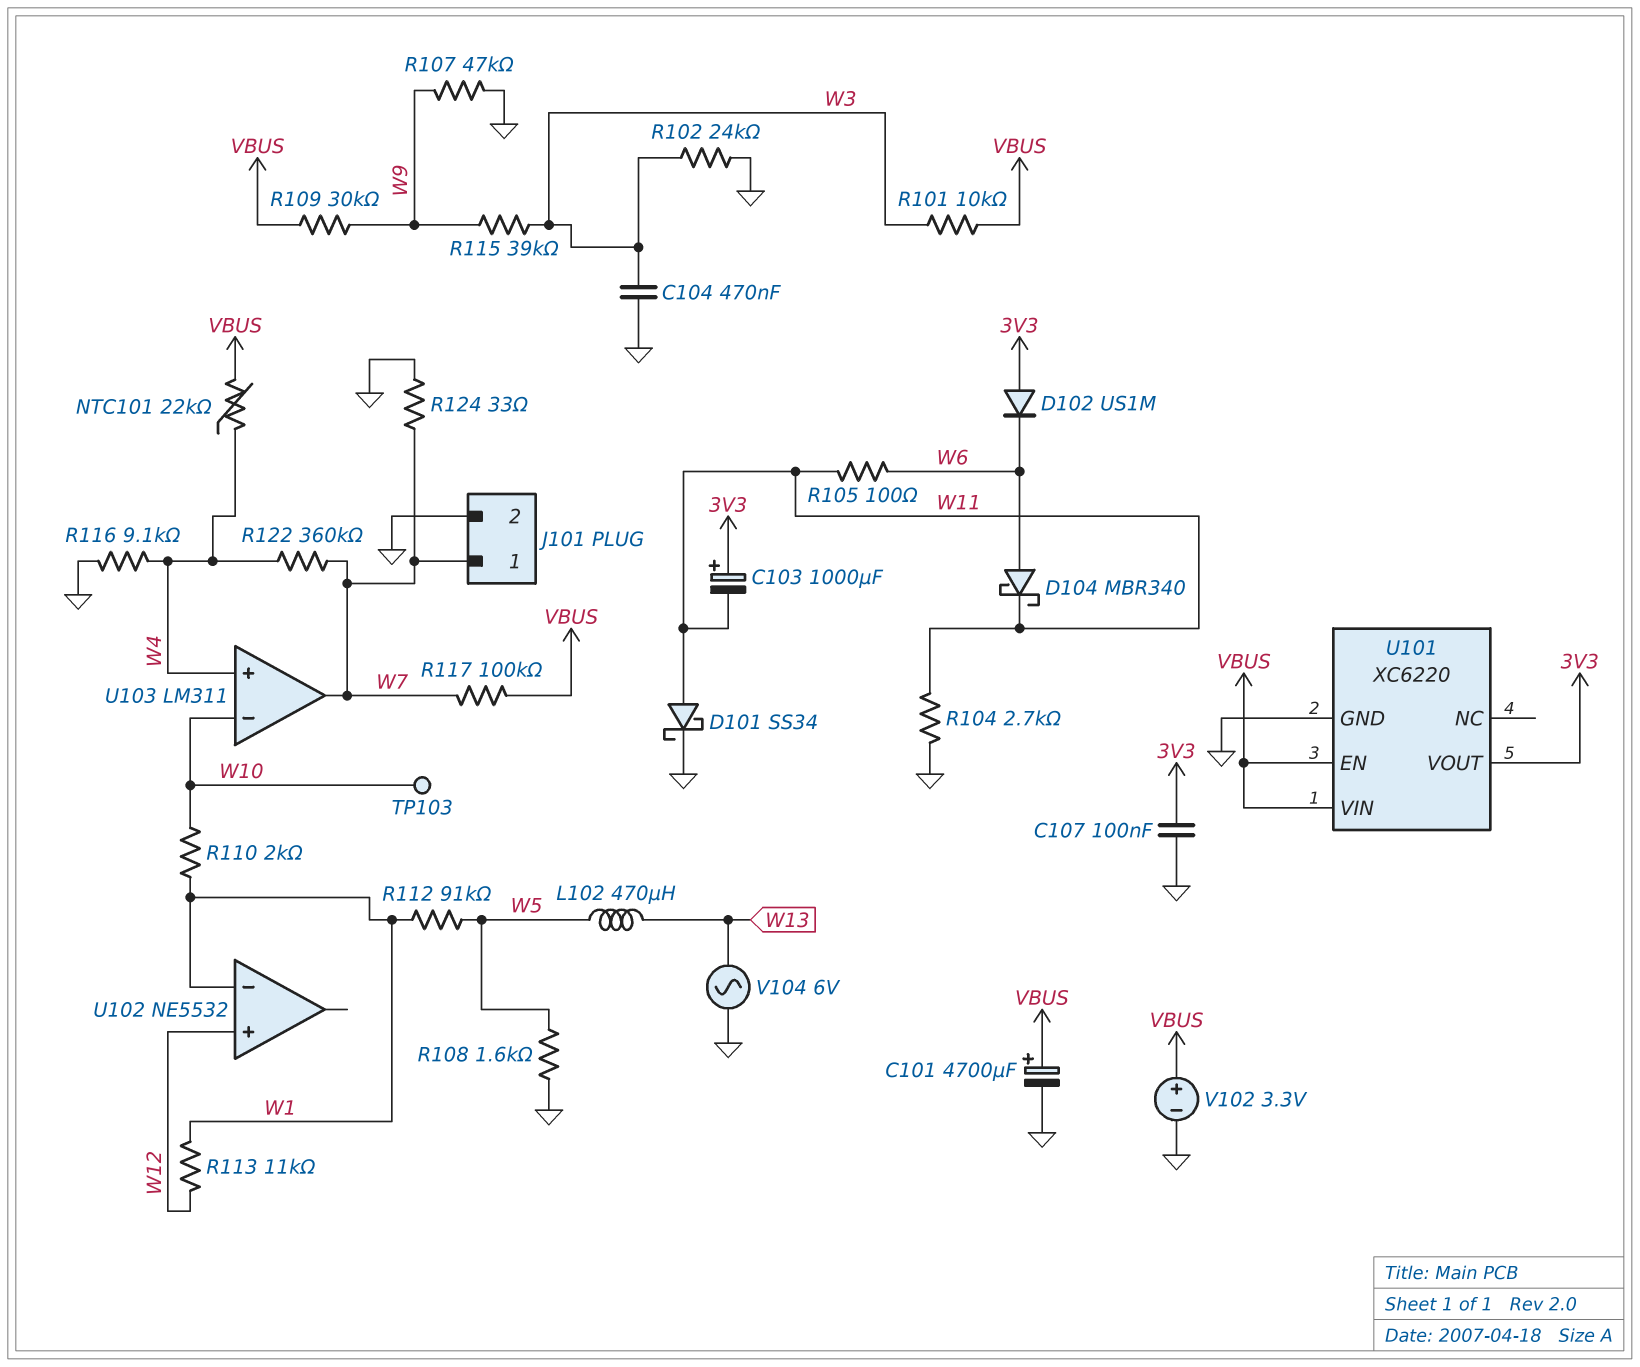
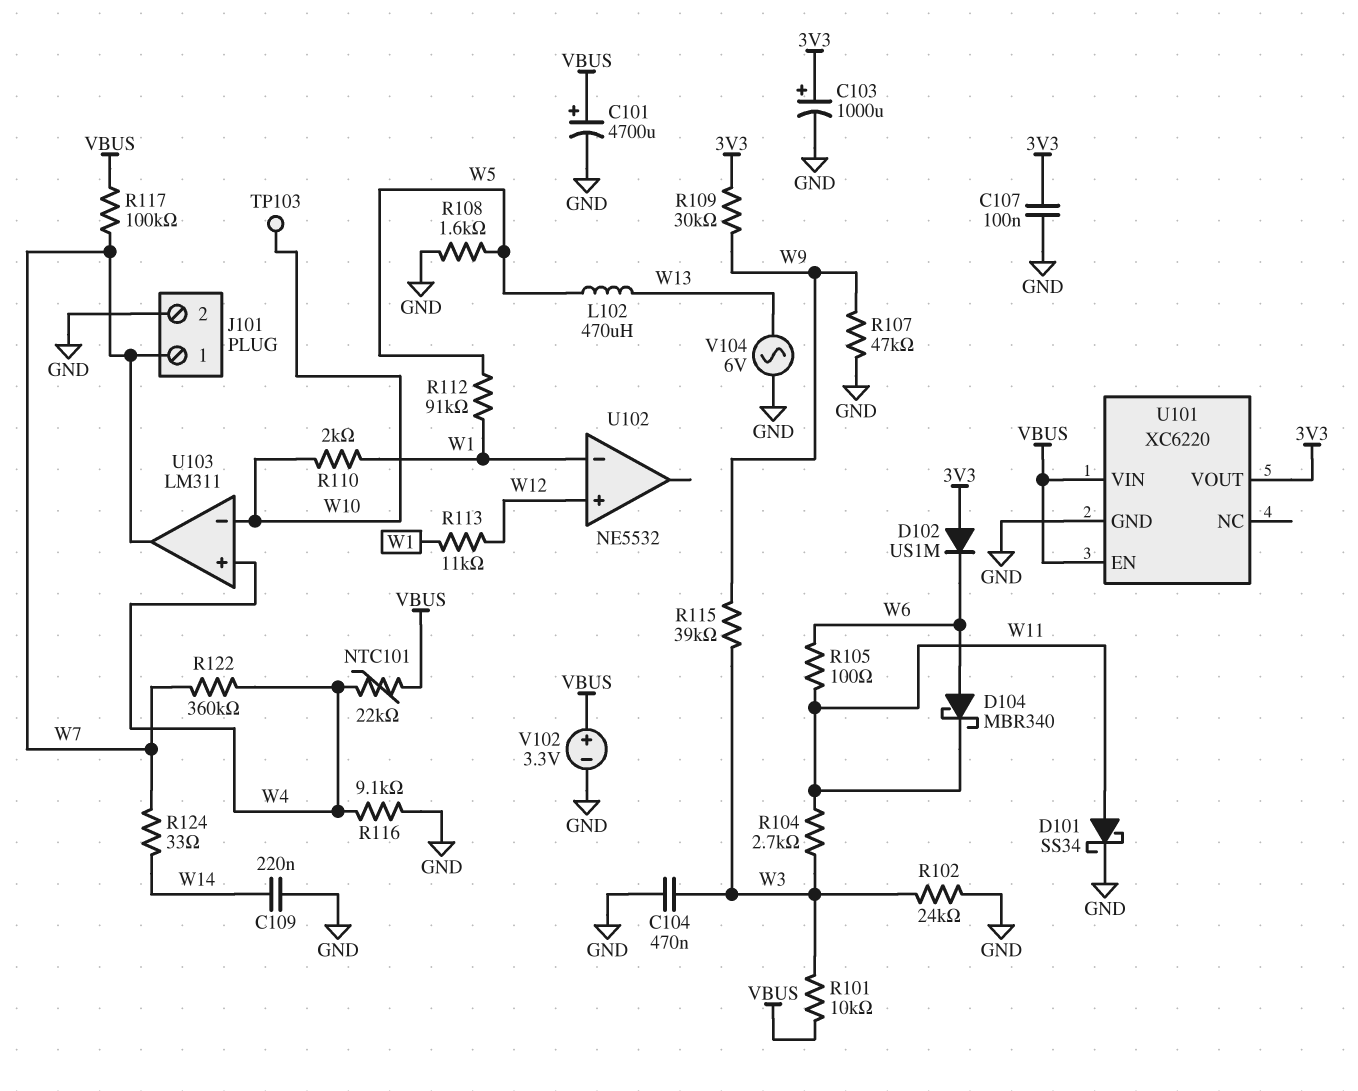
C103: 1000uF (plus 3V3, minus W11) -> 1000uF (plus 3V3, minus GND)
C109: none -> 220nF (GND, W14)
R104: 2.7k (GND, W11) -> 2.7k (W3, W11)
R109: 30k (VBUS, W9) -> 30k (3V3, W9)
R124: 33 (GND, W7) -> 33 (W7, W14)

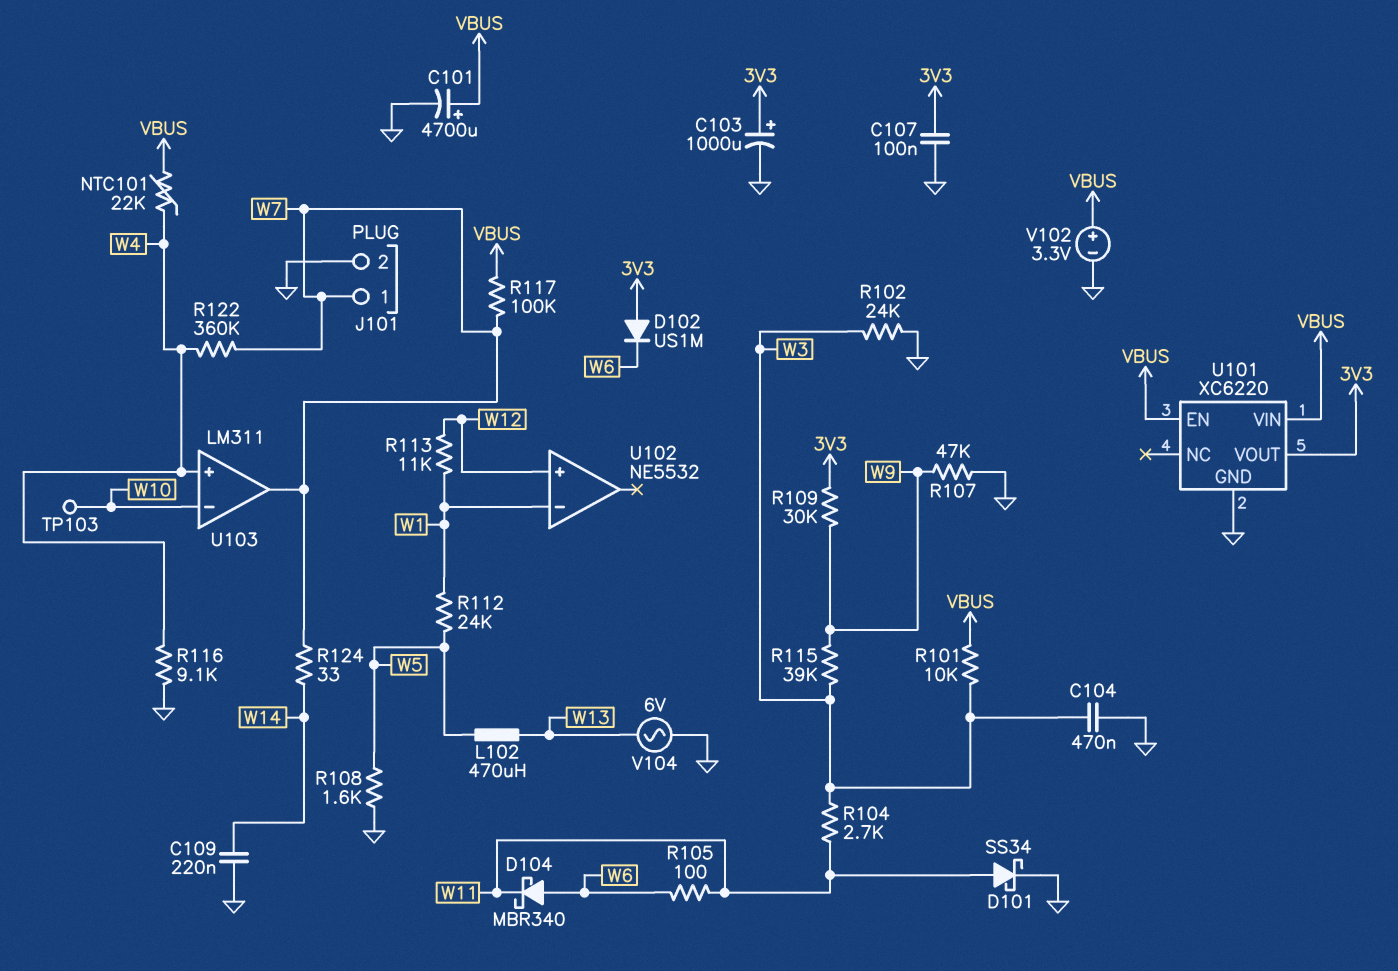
R110: 2k (W1, W10) -> none
R112: 91k (W1, W5) -> 24k (W1, W5)

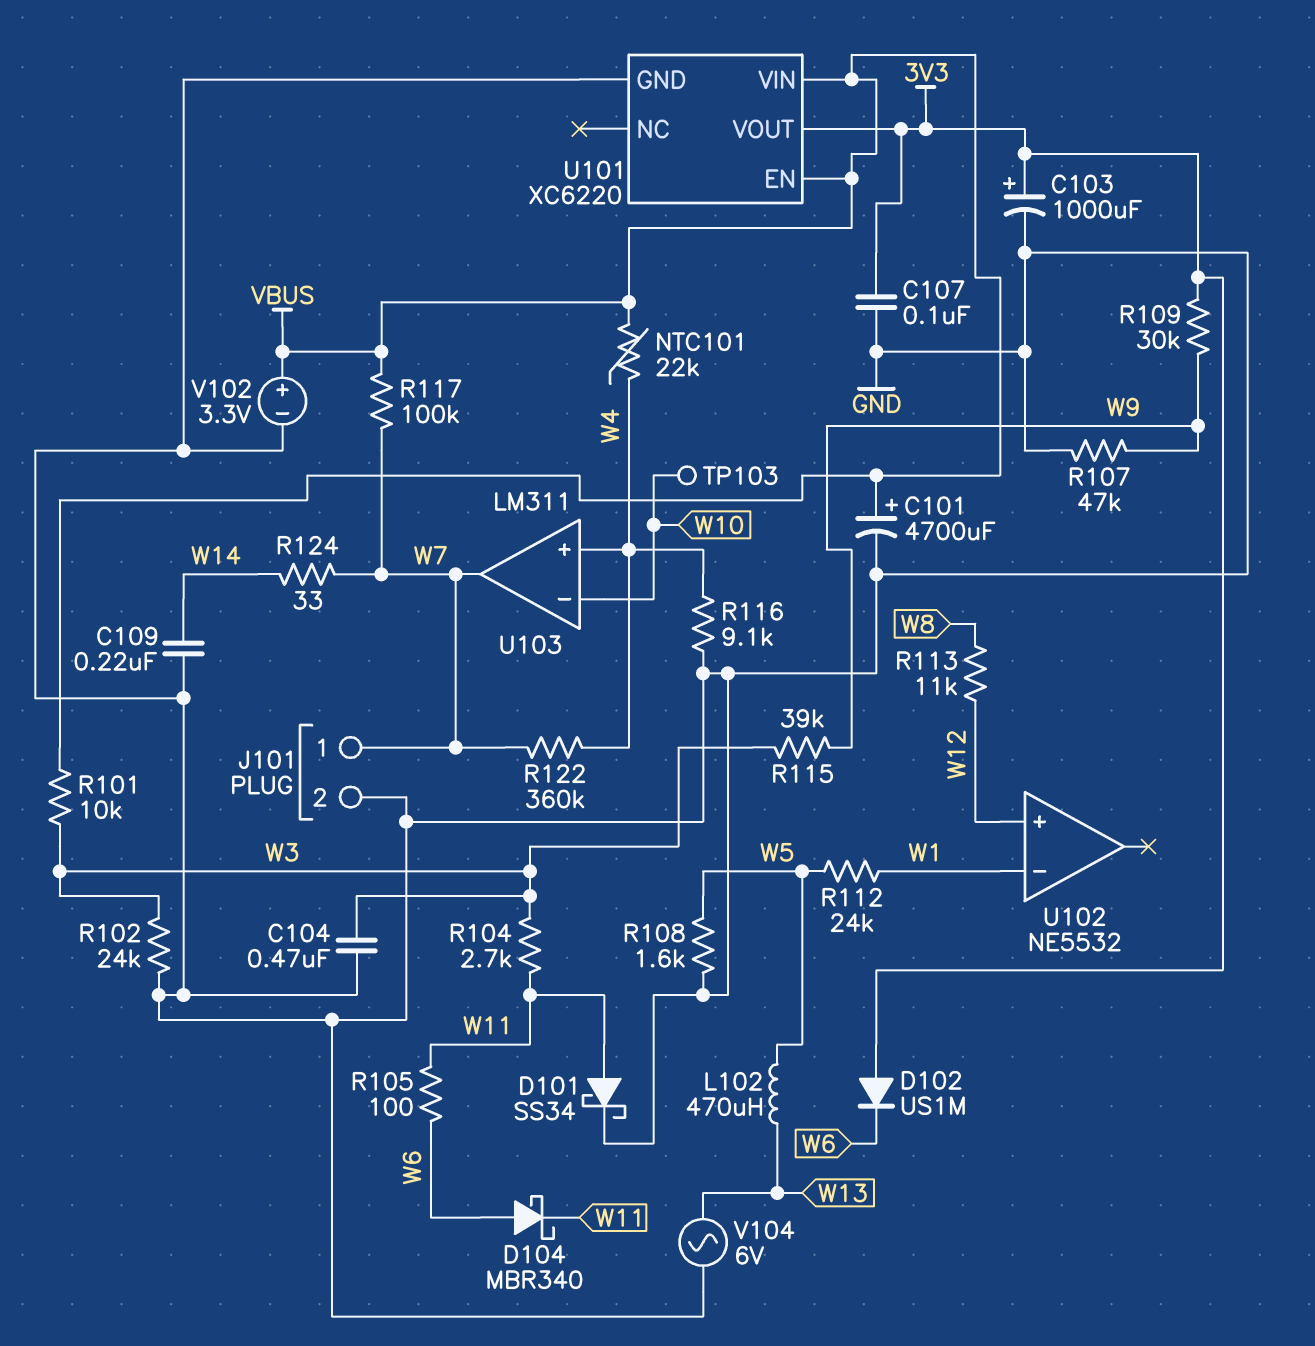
R113: 11k (W1, W12) -> 11k (W8, W12)

